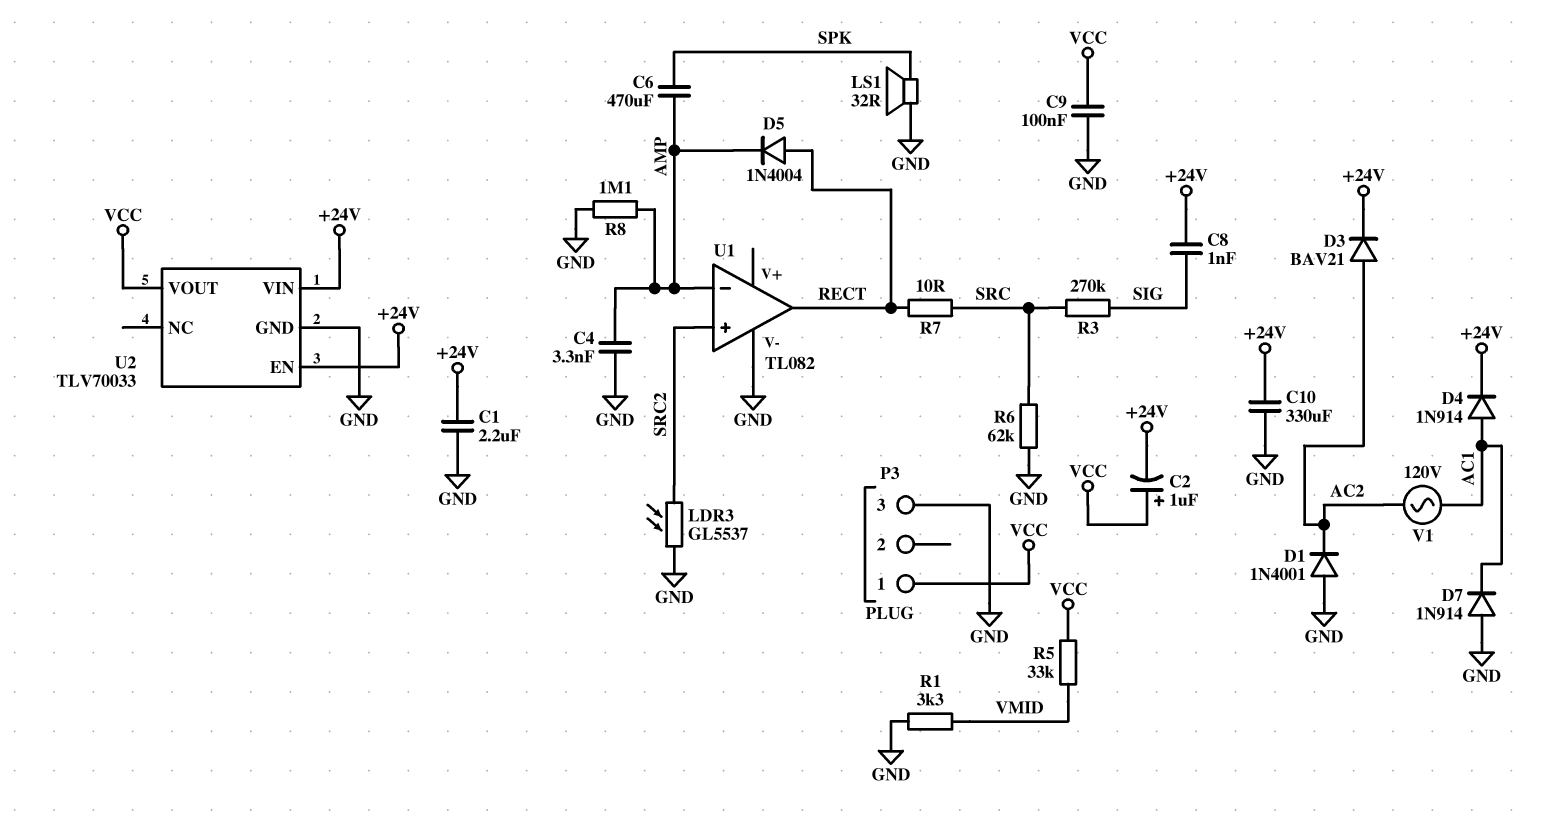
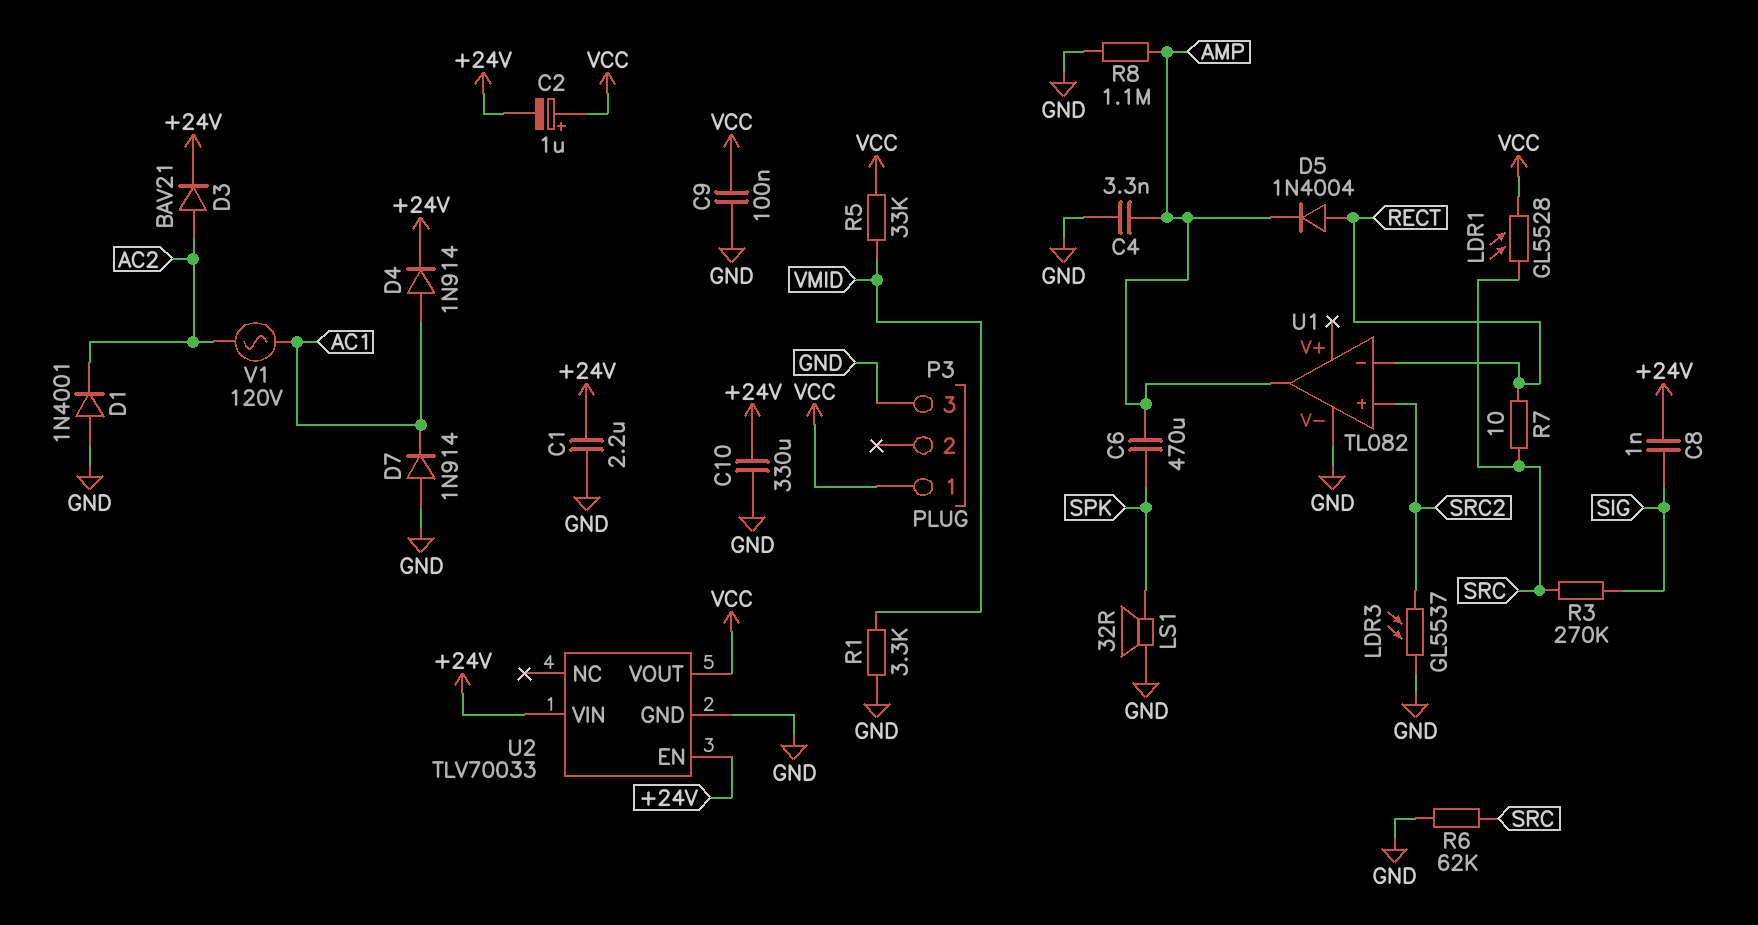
LDR1: none -> GL5528 (SRC, VCC)
U1 pin in-: AMP -> RECT
U1 pin out: RECT -> AMP

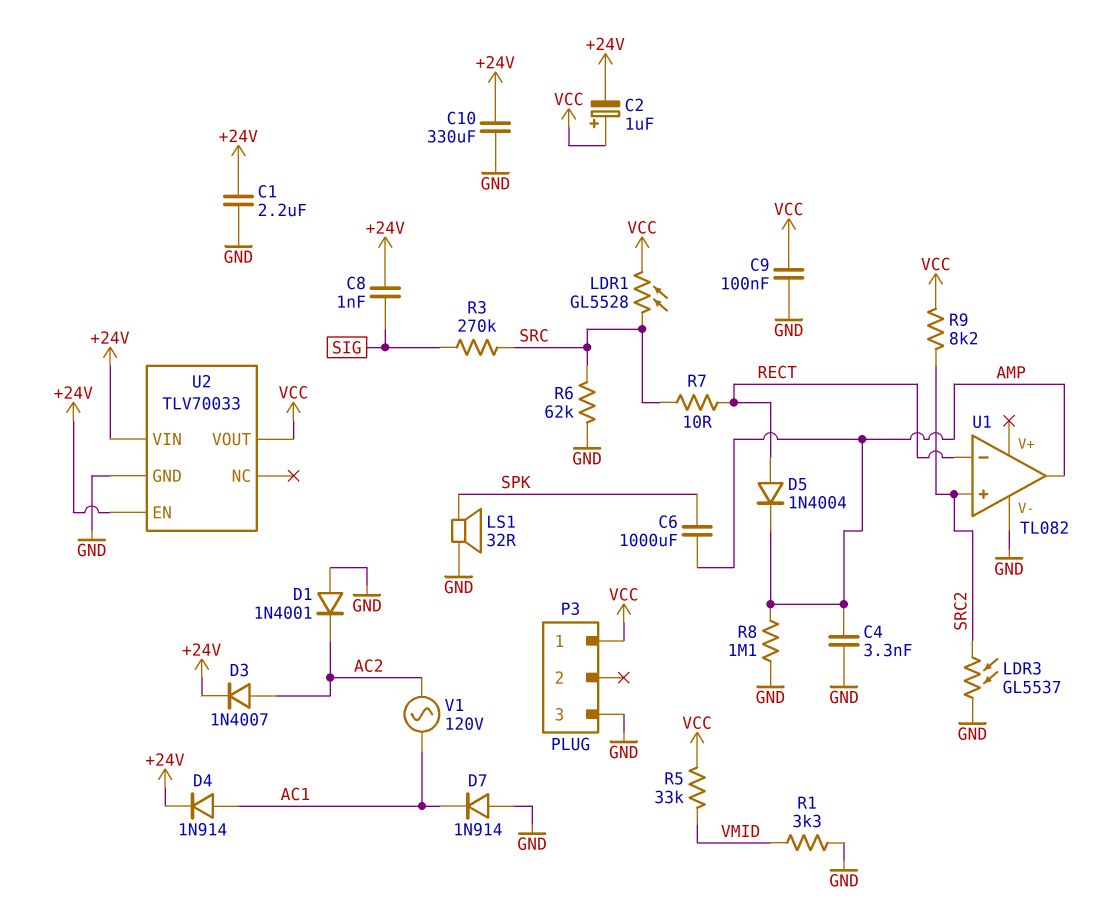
C6: 470uF (AMP, SPK) -> 1000uF (AMP, SPK)
D3: diode BAV21 (A AC2, K +24V) -> diode 1N4007 (A AC2, K +24V)
R9: none -> 8.2k (SRC2, VCC)

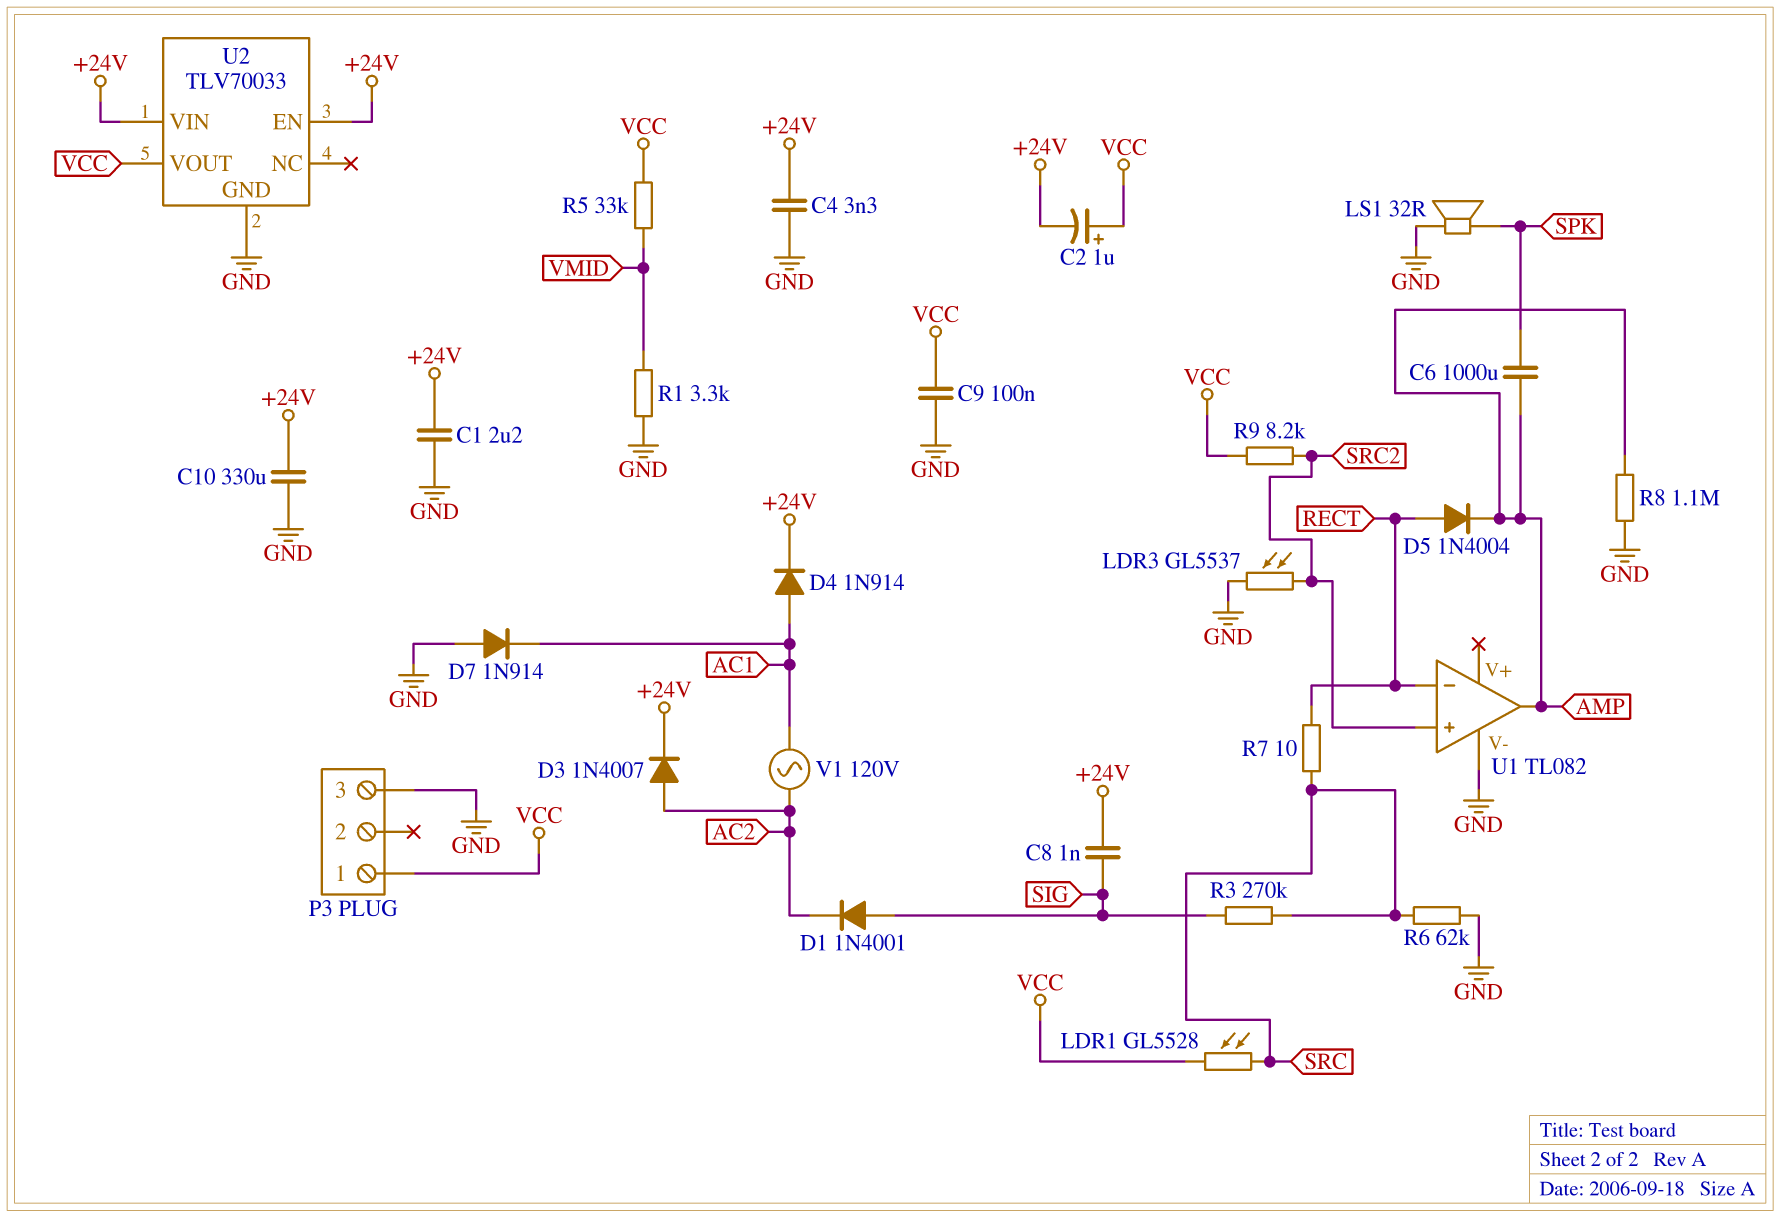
C4: 3.3nF (AMP, GND) -> 3.3nF (+24V, GND)
D1: diode 1N4001 (A GND, K AC2) -> diode 1N4001 (A SIG, K AC2)

